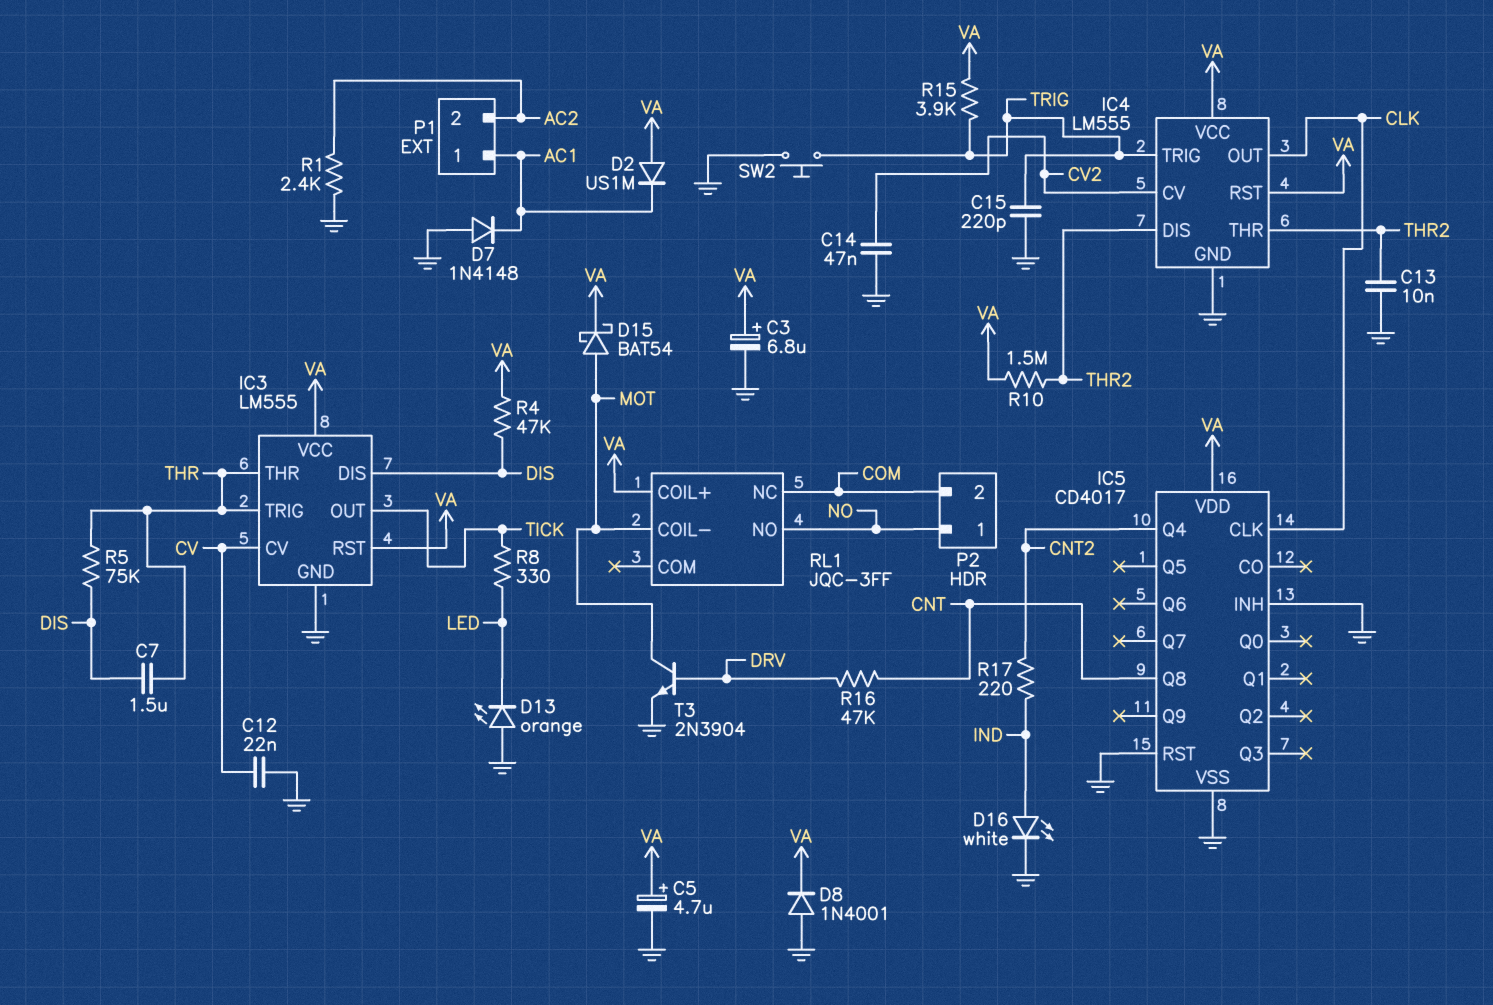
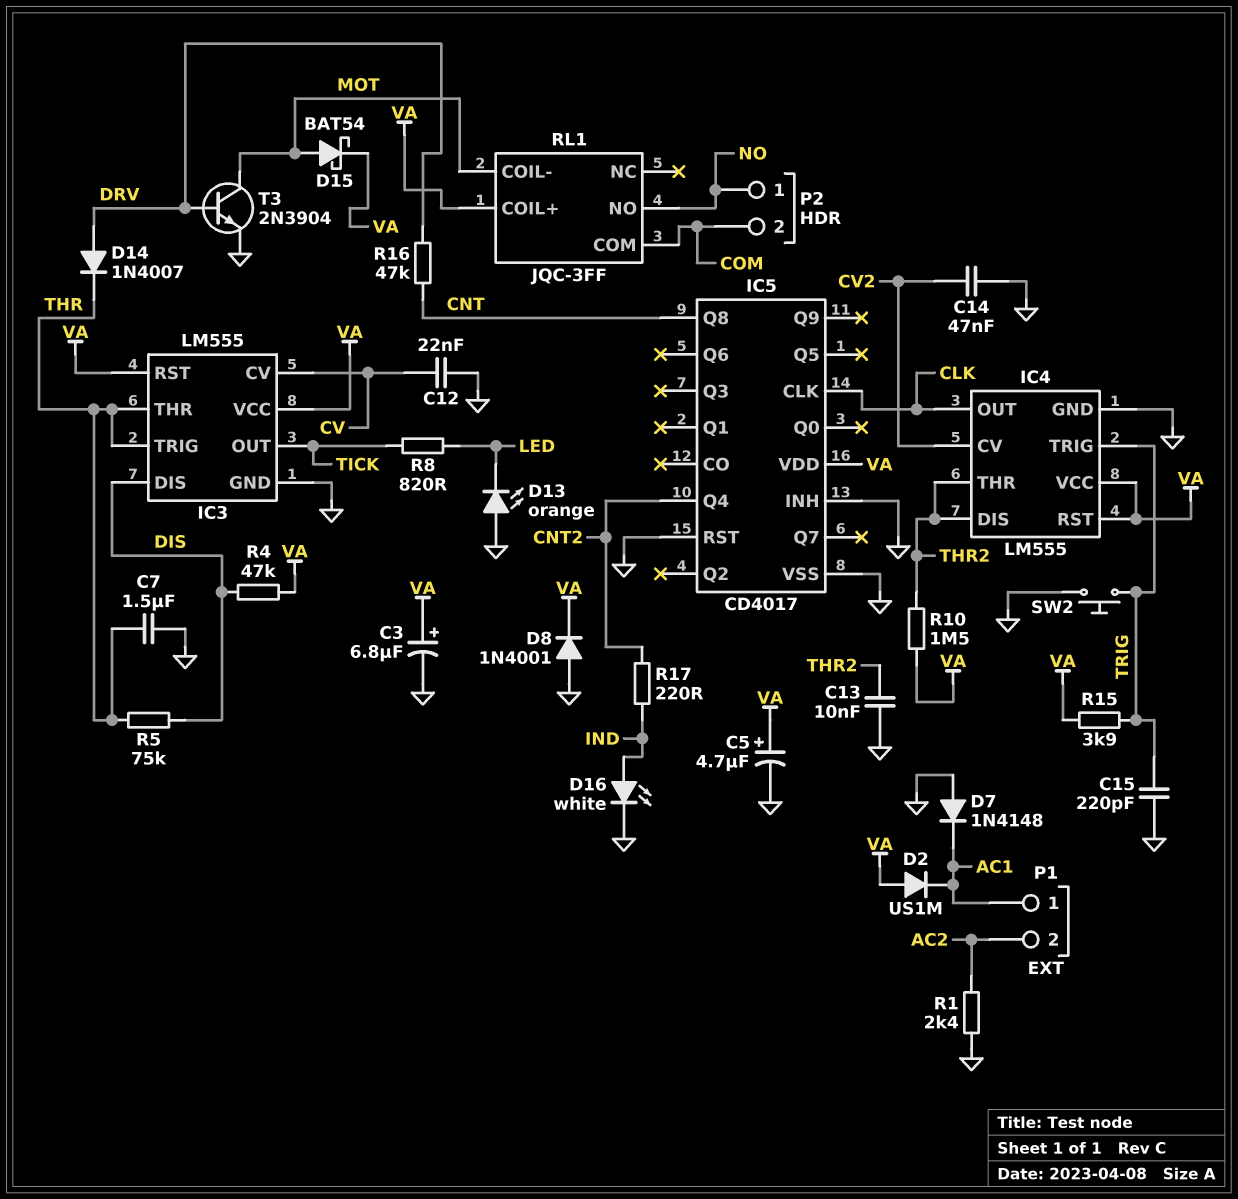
C7: 1.5uF (DIS, THR) -> 1.5uF (GND, THR)
D14: none -> diode 1N4007 (A DRV, K THR)
R8: 330 (LED, TICK) -> 820 (LED, TICK)
RL1 pin COM: none -> COM
RL1 pin NC: COM -> none

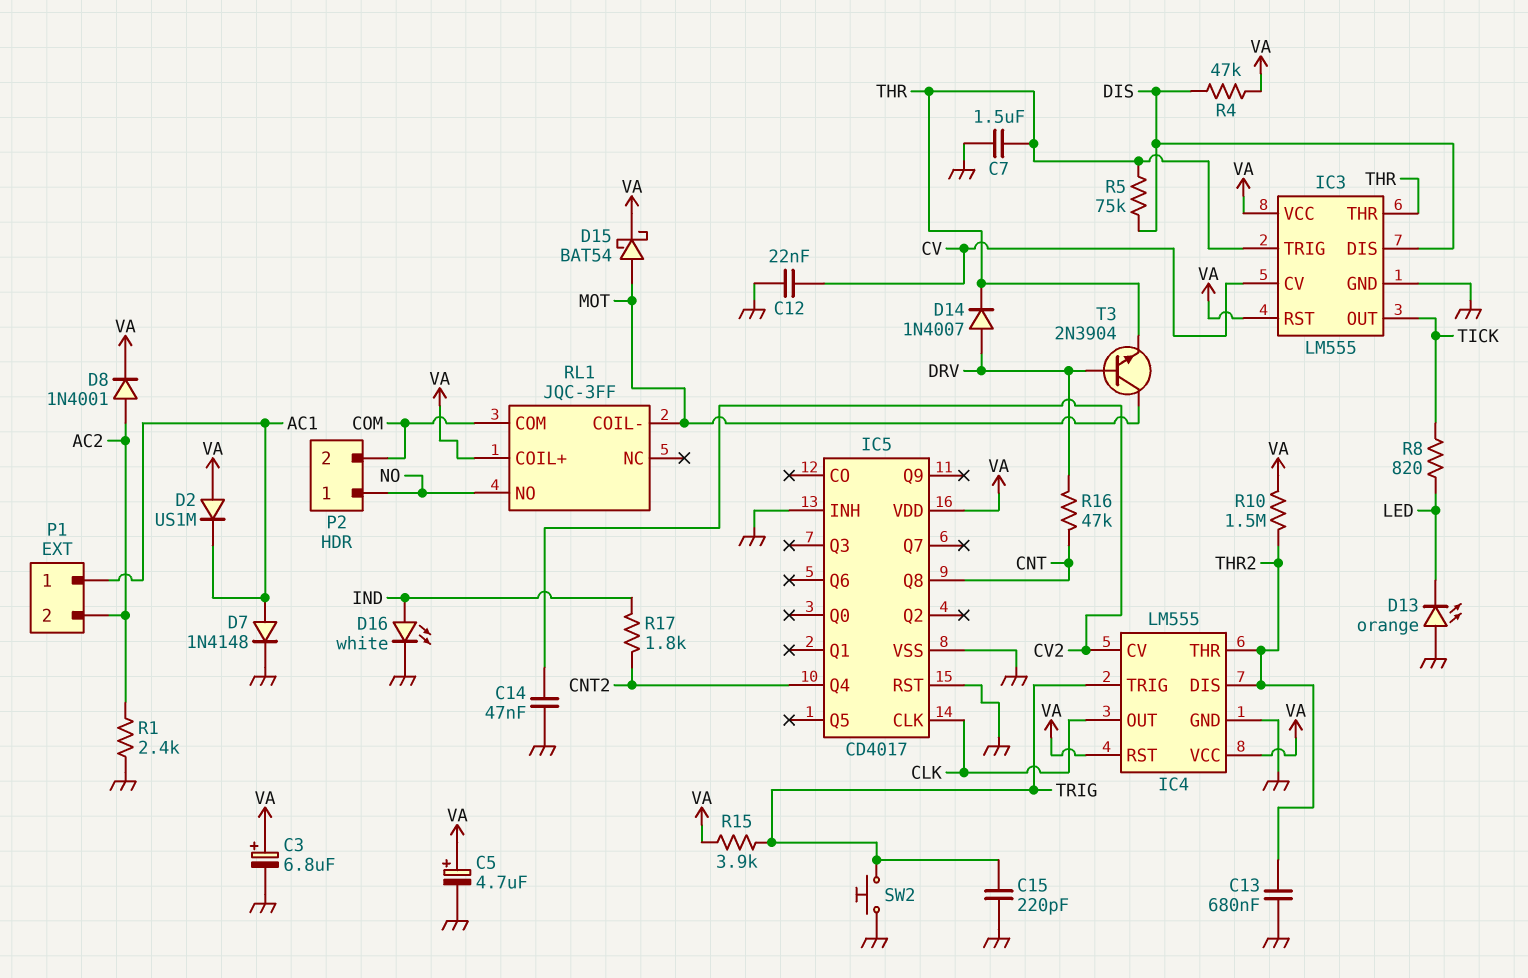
C13: 10nF (GND, THR2) -> 680nF (GND, THR2)
D7: diode 1N4148 (A GND, K AC1) -> diode 1N4148 (A AC1, K GND)
D8: diode 1N4001 (A GND, K VA) -> diode 1N4001 (A AC2, K VA)
R17: 220 (CNT2, IND) -> 1.8k (CNT2, IND)
T3: NPN 2N3904 (B DRV, C MOT, E GND) -> NPN 2N3904 (B DRV, C MOT, E THR)

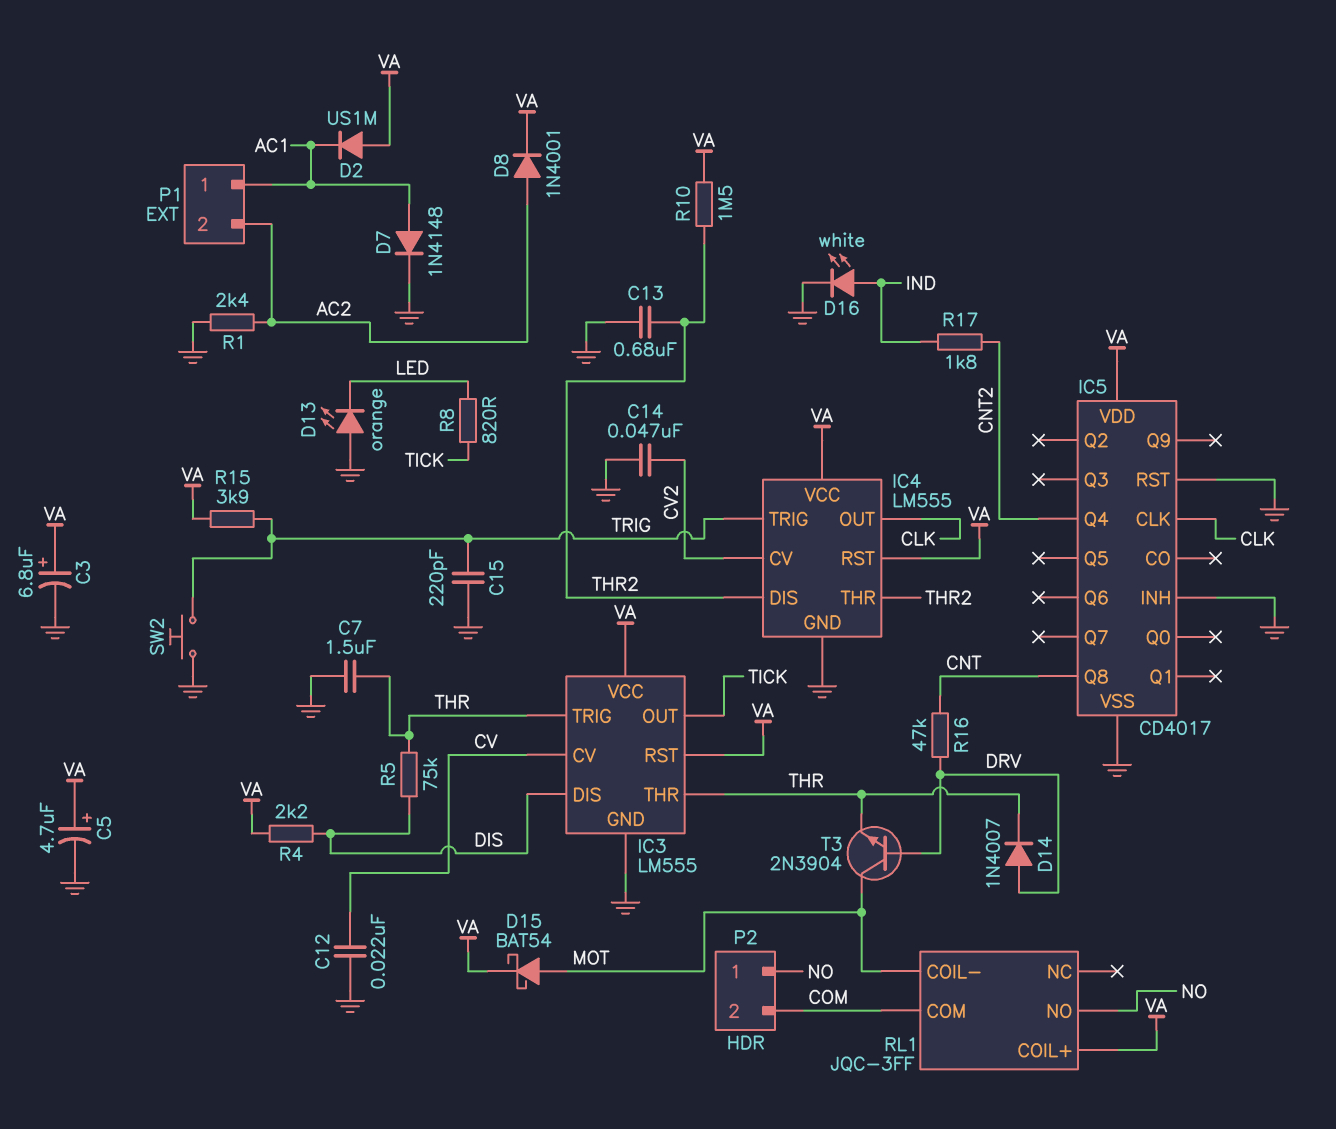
R4: 47k (DIS, VA) -> 2.2k (DIS, VA)

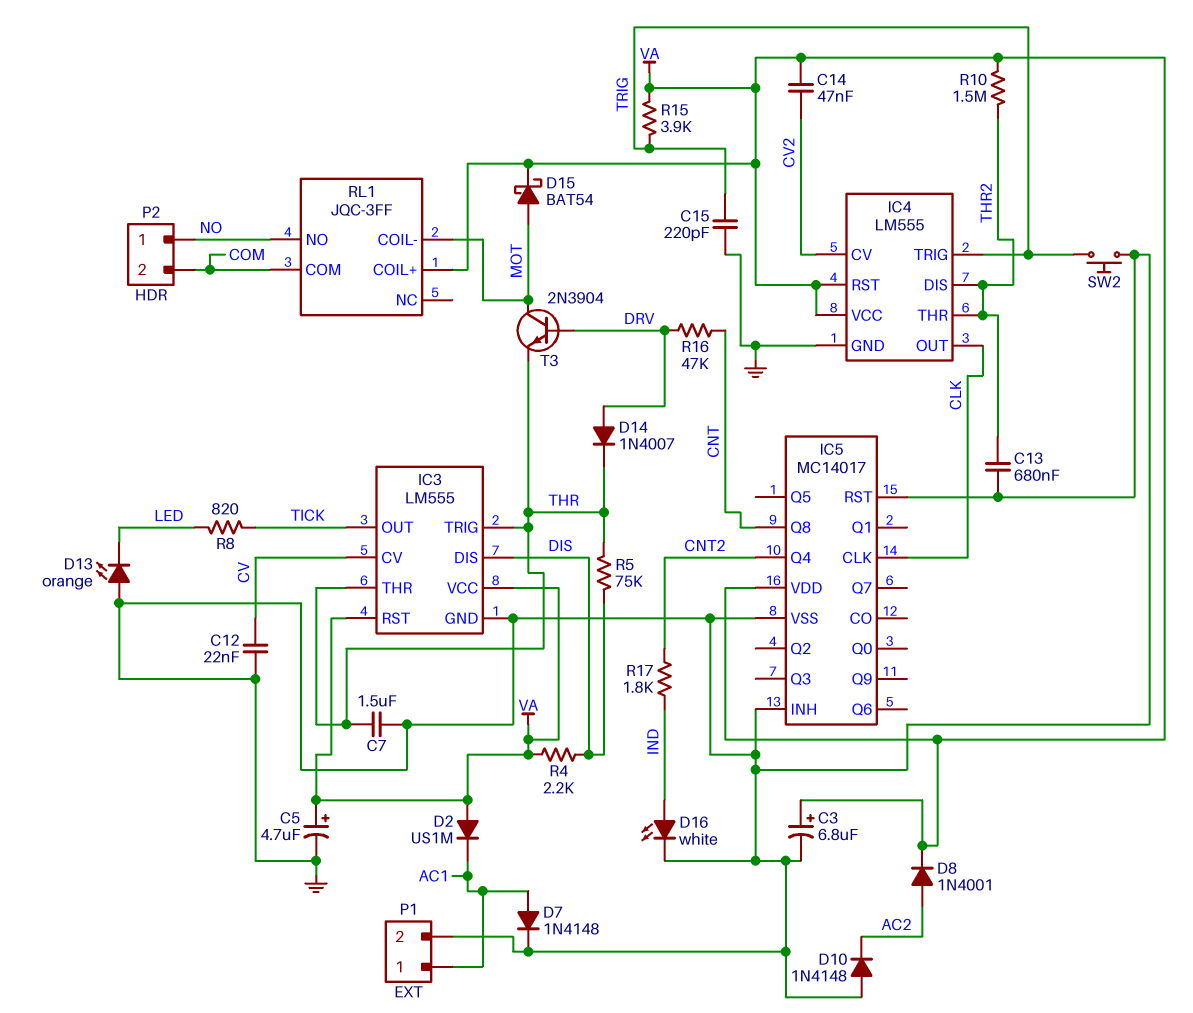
C14: 47nF (CV2, GND) -> 47nF (CV2, VA)
D10: none -> diode 1N4148 (A GND, K AC2)
IC5: CD4017 -> MC14017
P1 pin 2: AC2 -> GND
R1: 2.4k (AC2, GND) -> none

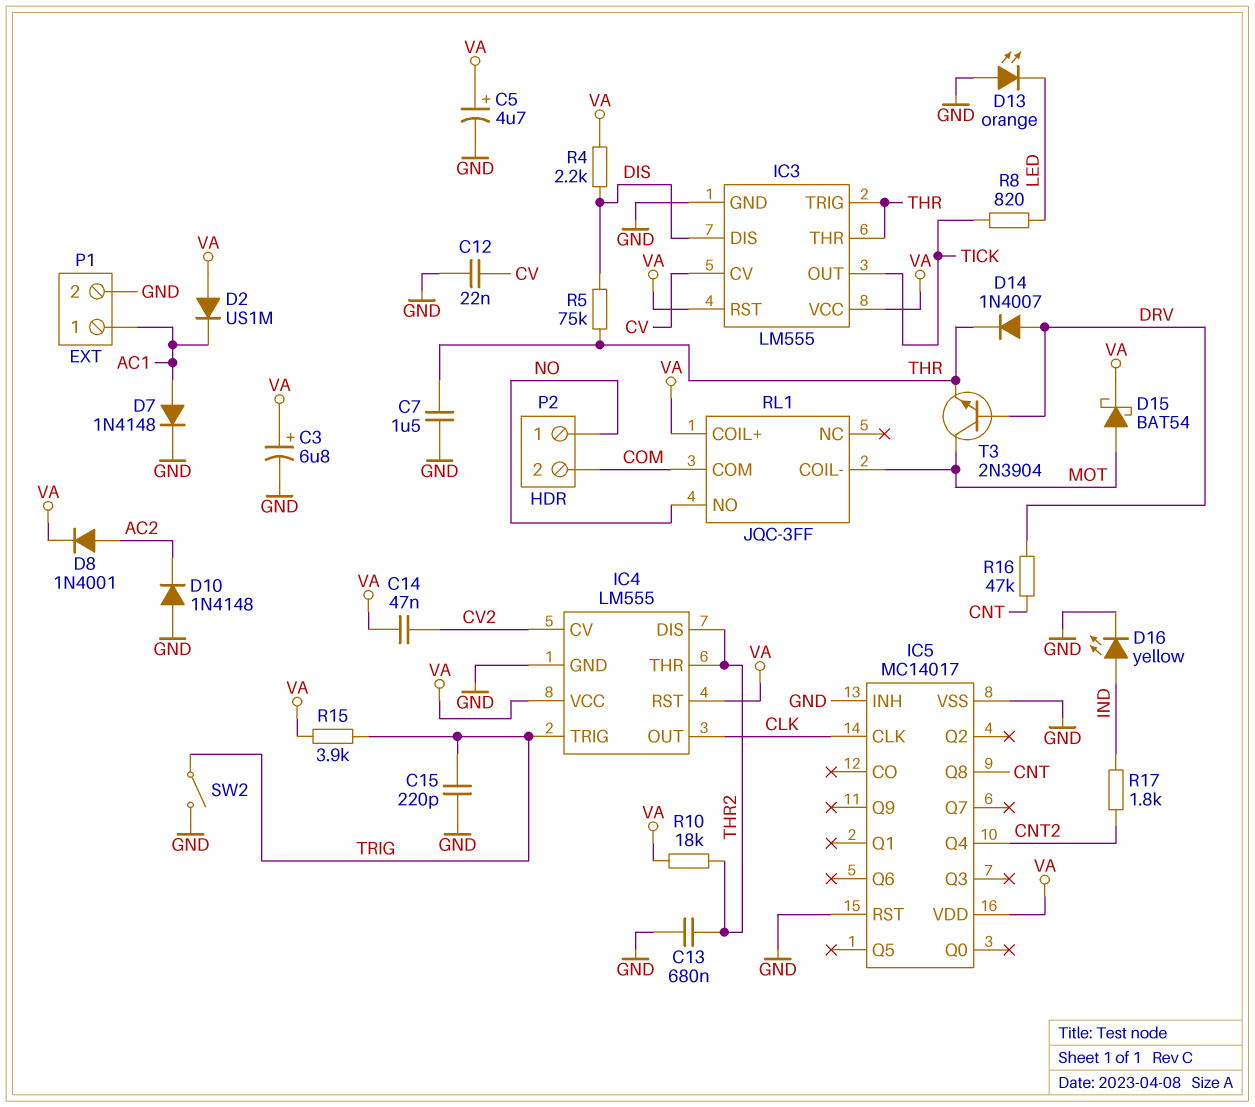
D16: LED white (A IND, K GND) -> LED yellow (A IND, K GND)
R10: 1.5M (THR2, VA) -> 18k (THR2, VA)
SW2: button (GND, TRIG) -> switch (GND, TRIG)

